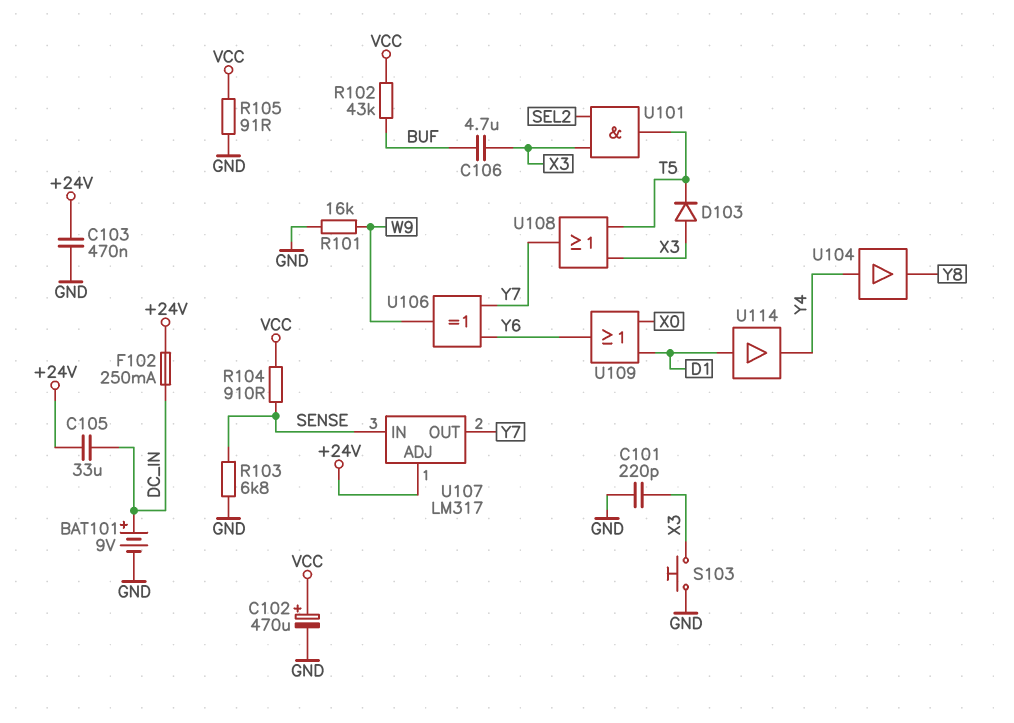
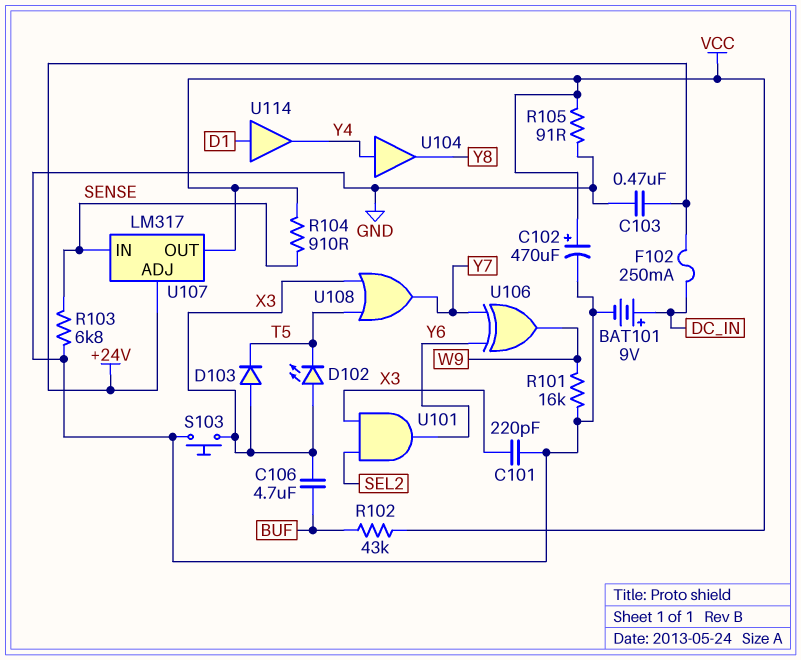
C105: 33uF (+24V, DC_IN) -> none
D102: none -> LED (A X3, K T5)
U101: AND (in SEL2, in X3, out T5) -> AND (in SEL2, in X3, out Y6)
U107 pin OUT: Y7 -> VCC
U109: OR (in D1, in X0, out Y6) -> none

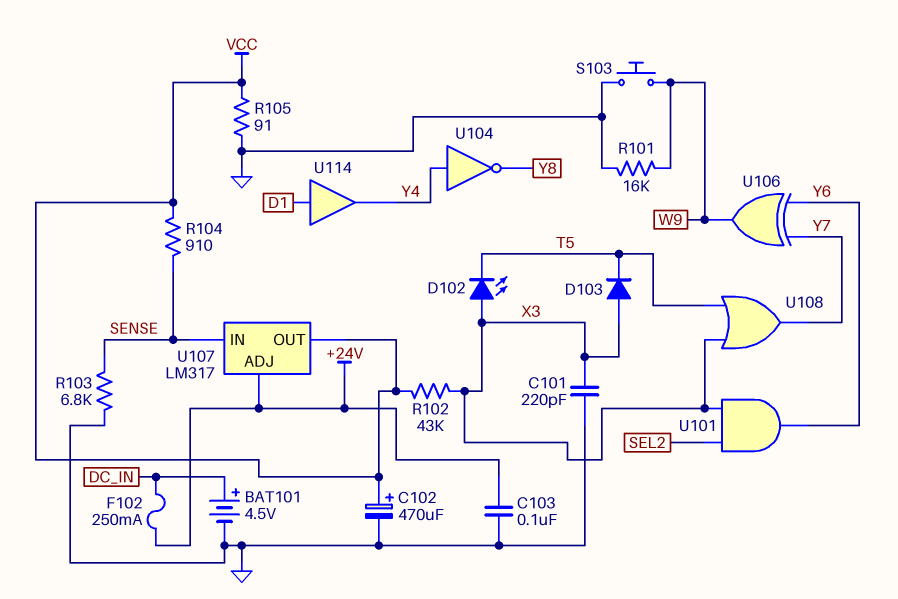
BAT101: 9V (plus DC_IN, minus GND) -> 4.5V (plus DC_IN, minus GND)
C103: 470nF (+24V, GND) -> 100nF (+24V, GND)
C106: 4.7uF (BUF, X3) -> none
R102: 43k (BUF, VCC) -> 43k (VCC, X3)
S103: button (GND, X3) -> button (GND, W9)
U104: buffer (in Y4, out Y8) -> NOT (in Y4, out Y8)

